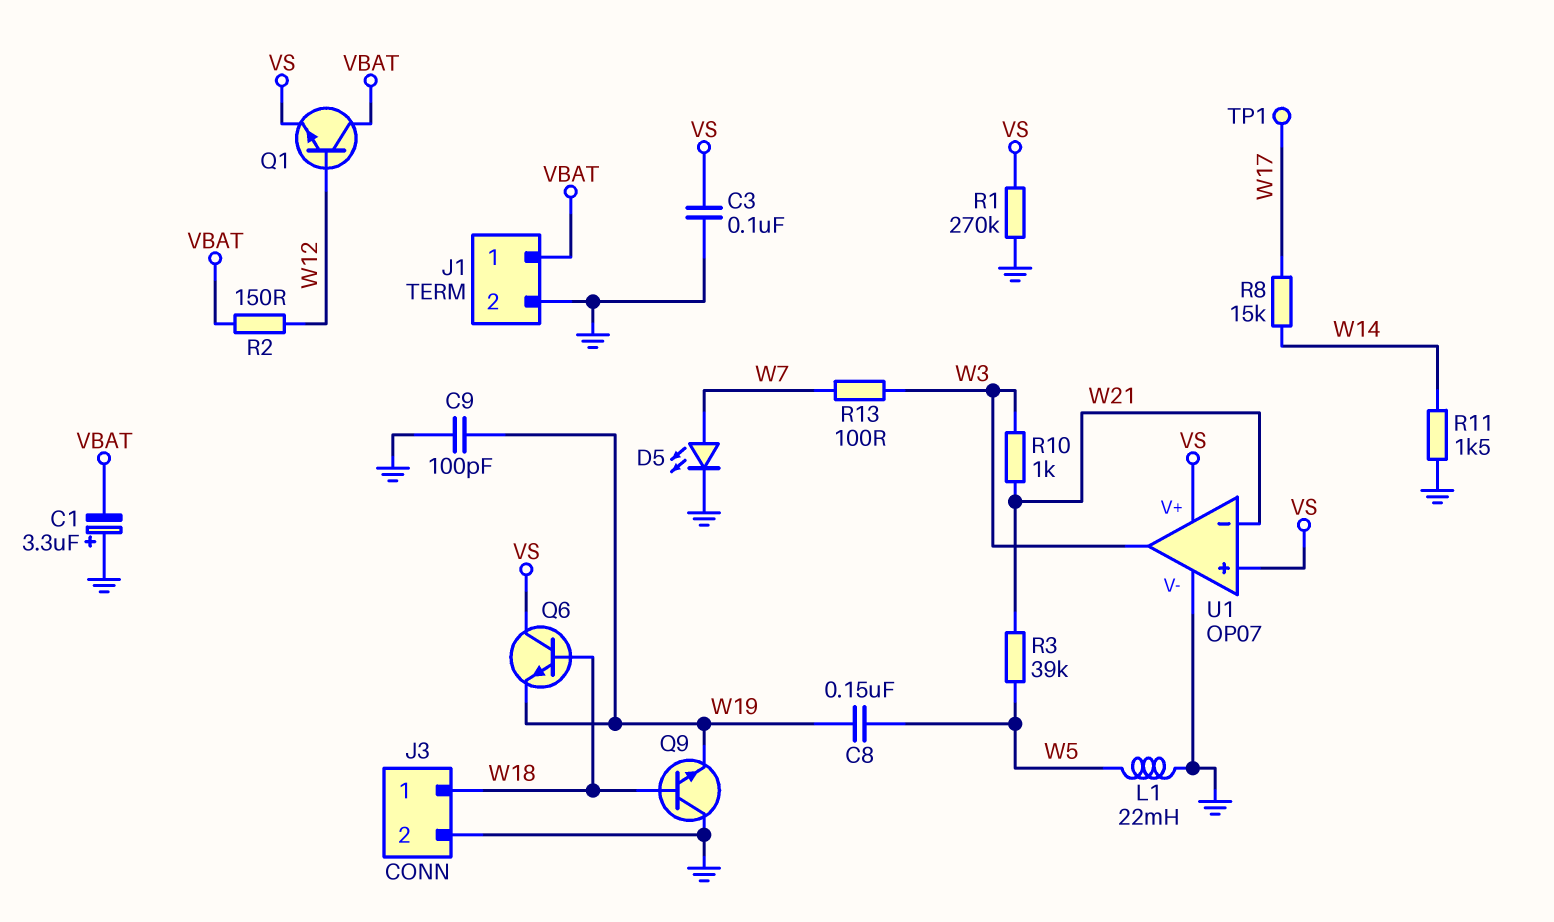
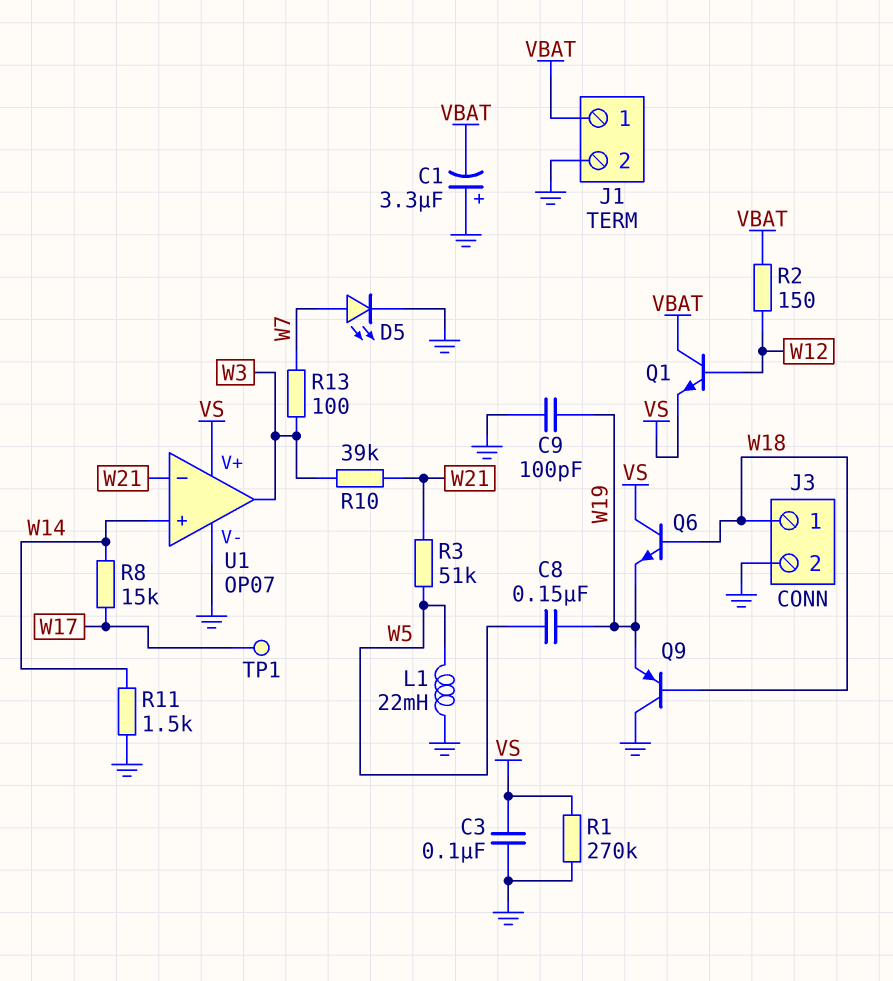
Q9: NPN (B W18, C GND, E W19) -> PNP (B W18, C GND, E W19)
R3: 39k (W5, W21) -> 51k (W5, W21)
R10: 1k (W3, W21) -> 39k (W3, W21)
U1 pin in+: VS -> W14

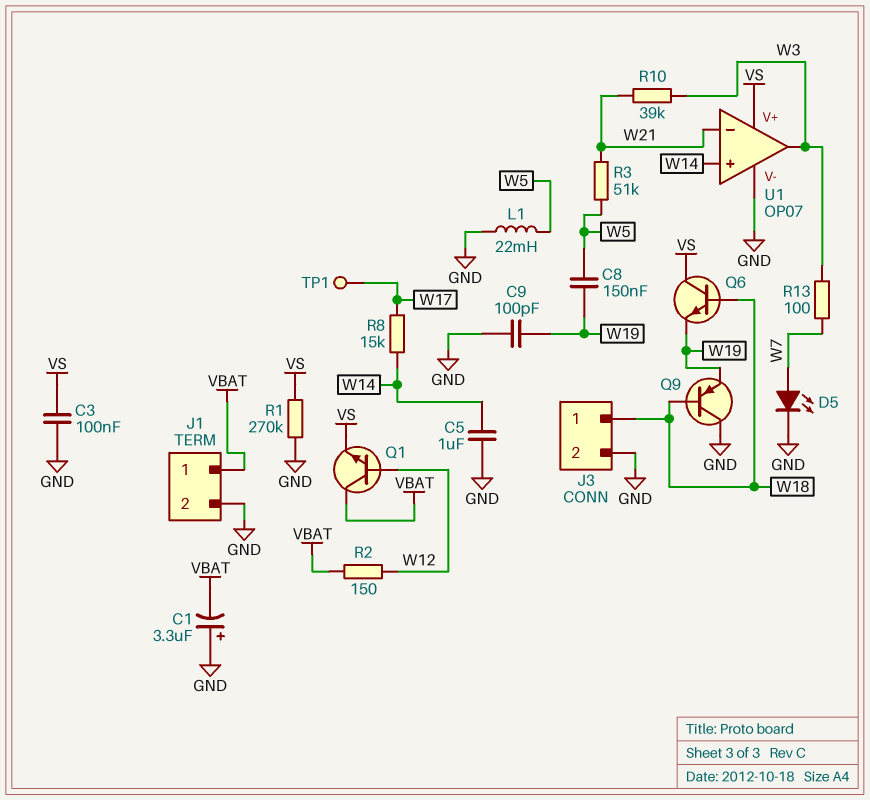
C5: none -> 1uF (GND, W14)
R11: 1.5k (GND, W14) -> none

